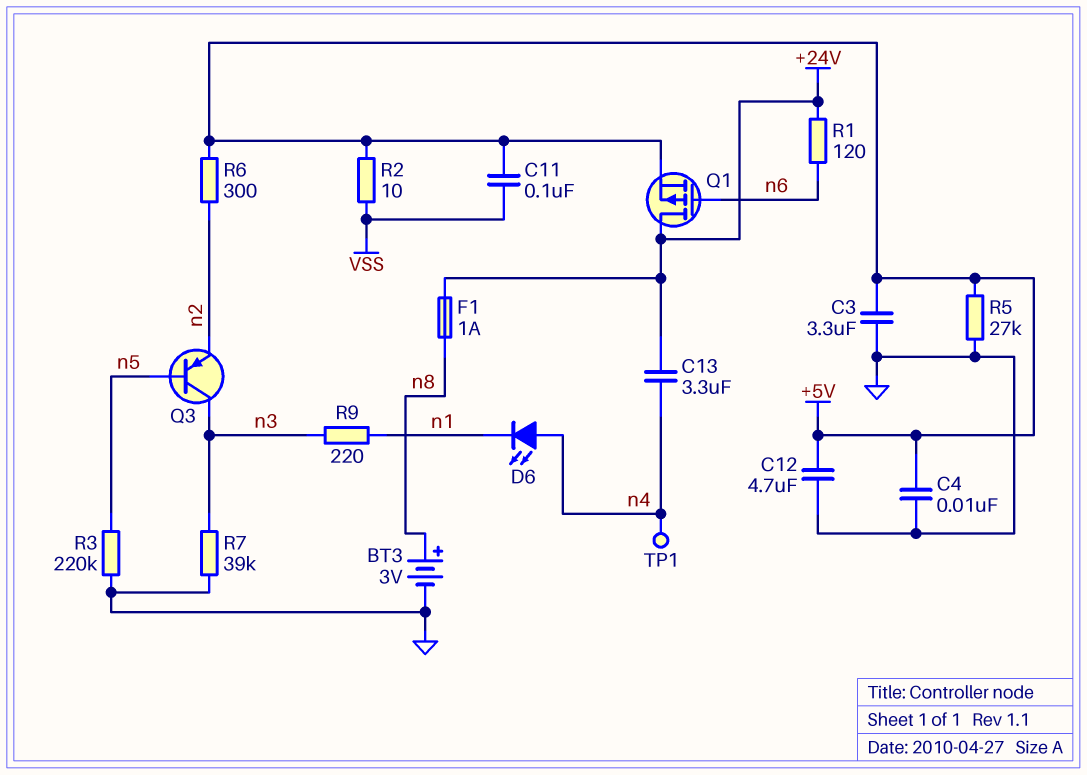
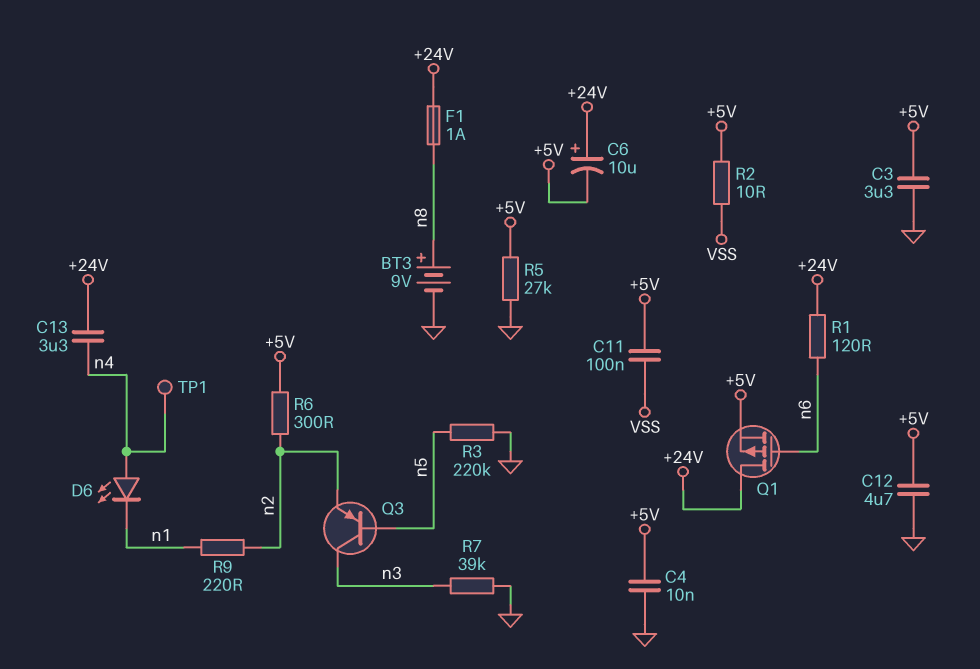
BT3: 3V (plus n8, minus GND) -> 9V (plus n8, minus GND)
C6: none -> 10uF (plus +24V, minus +5V)
R9: 220 (n1, n3) -> 220 (n1, n2)

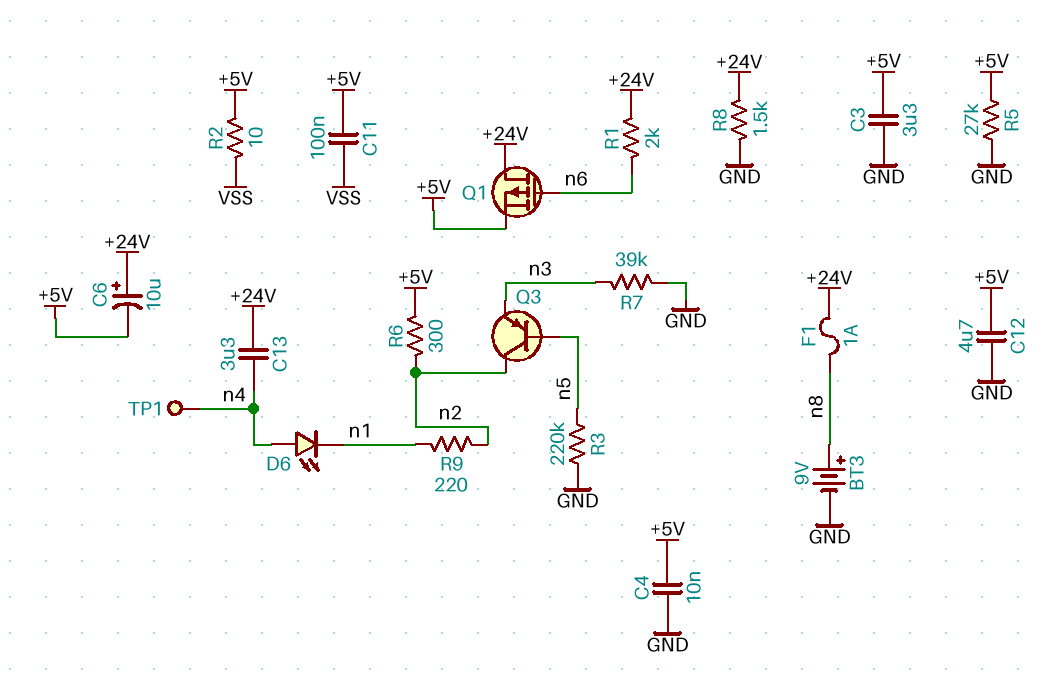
Q3: PNP (B n5, C n3, E n2) -> PNP (B n5, C n2, E n3)
R1: 120 (+24V, n6) -> 2k (+24V, n6)
R8: none -> 1.5k (+24V, GND)

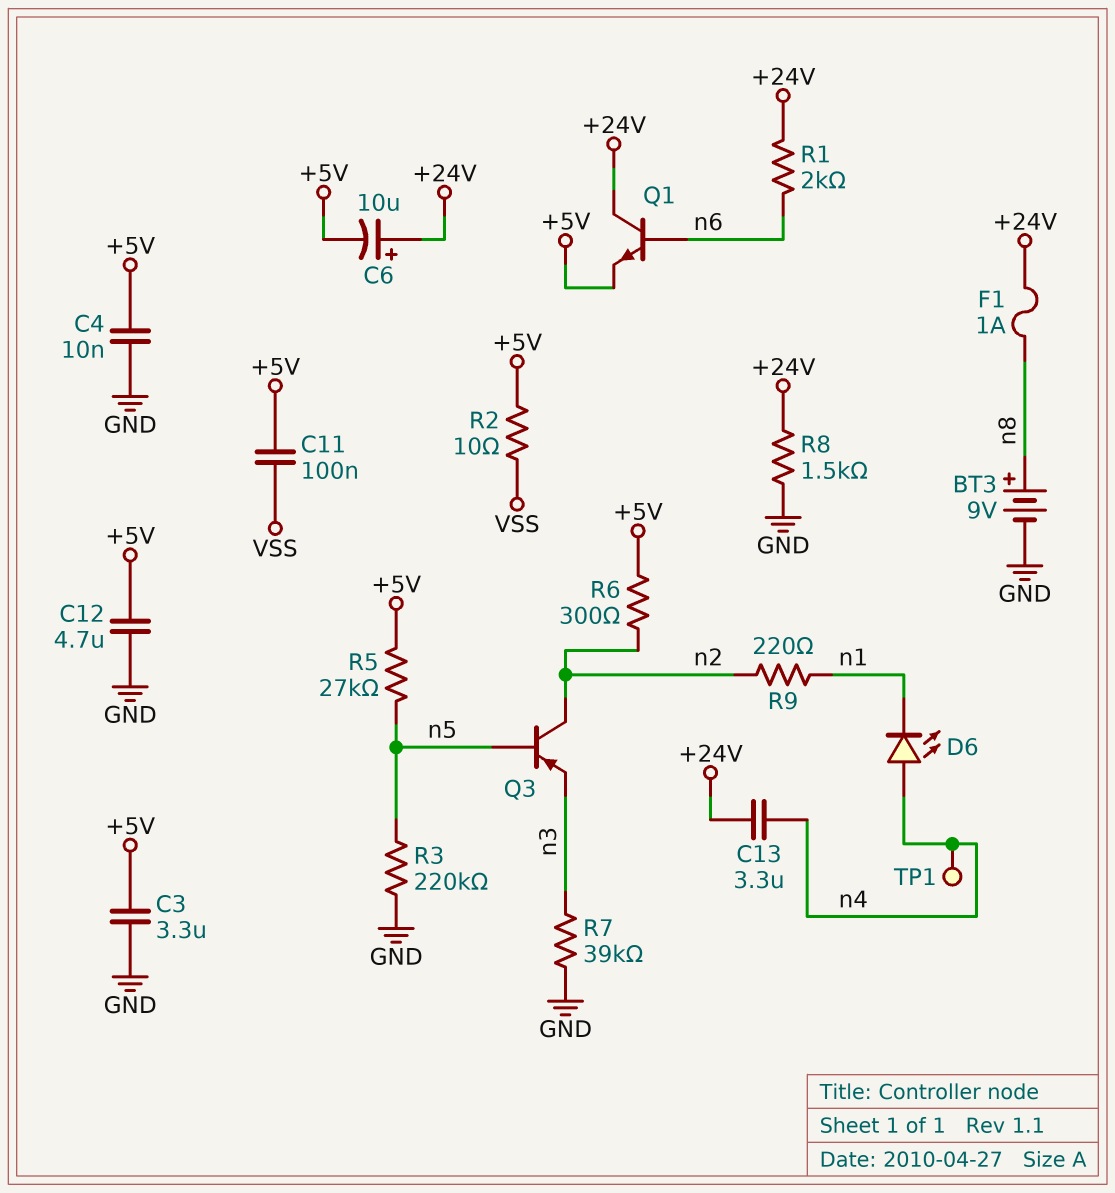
Q1: PMOS (G n6, D +24V, S +5V) -> NPN (B n6, C +24V, E +5V)
R5: 27k (+5V, GND) -> 27k (+5V, n5)

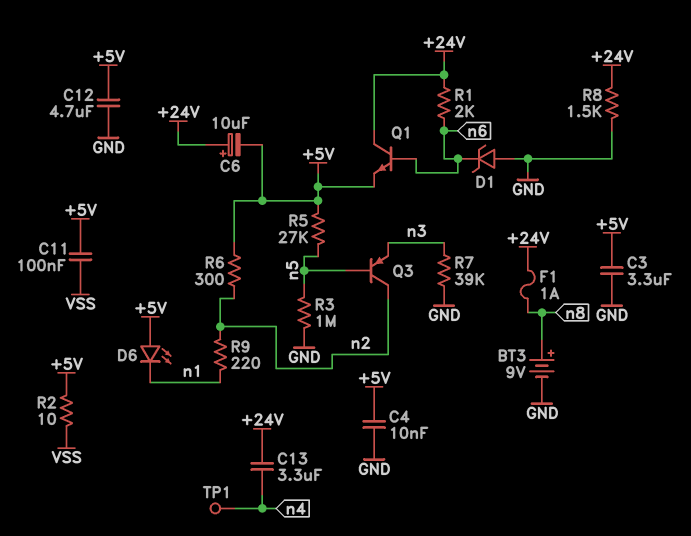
D1: none -> zener (A GND, K n6)
D6: LED (A n4, K n1) -> LED (A +5V, K n1)
R3: 220k (GND, n5) -> 1M (GND, n5)

